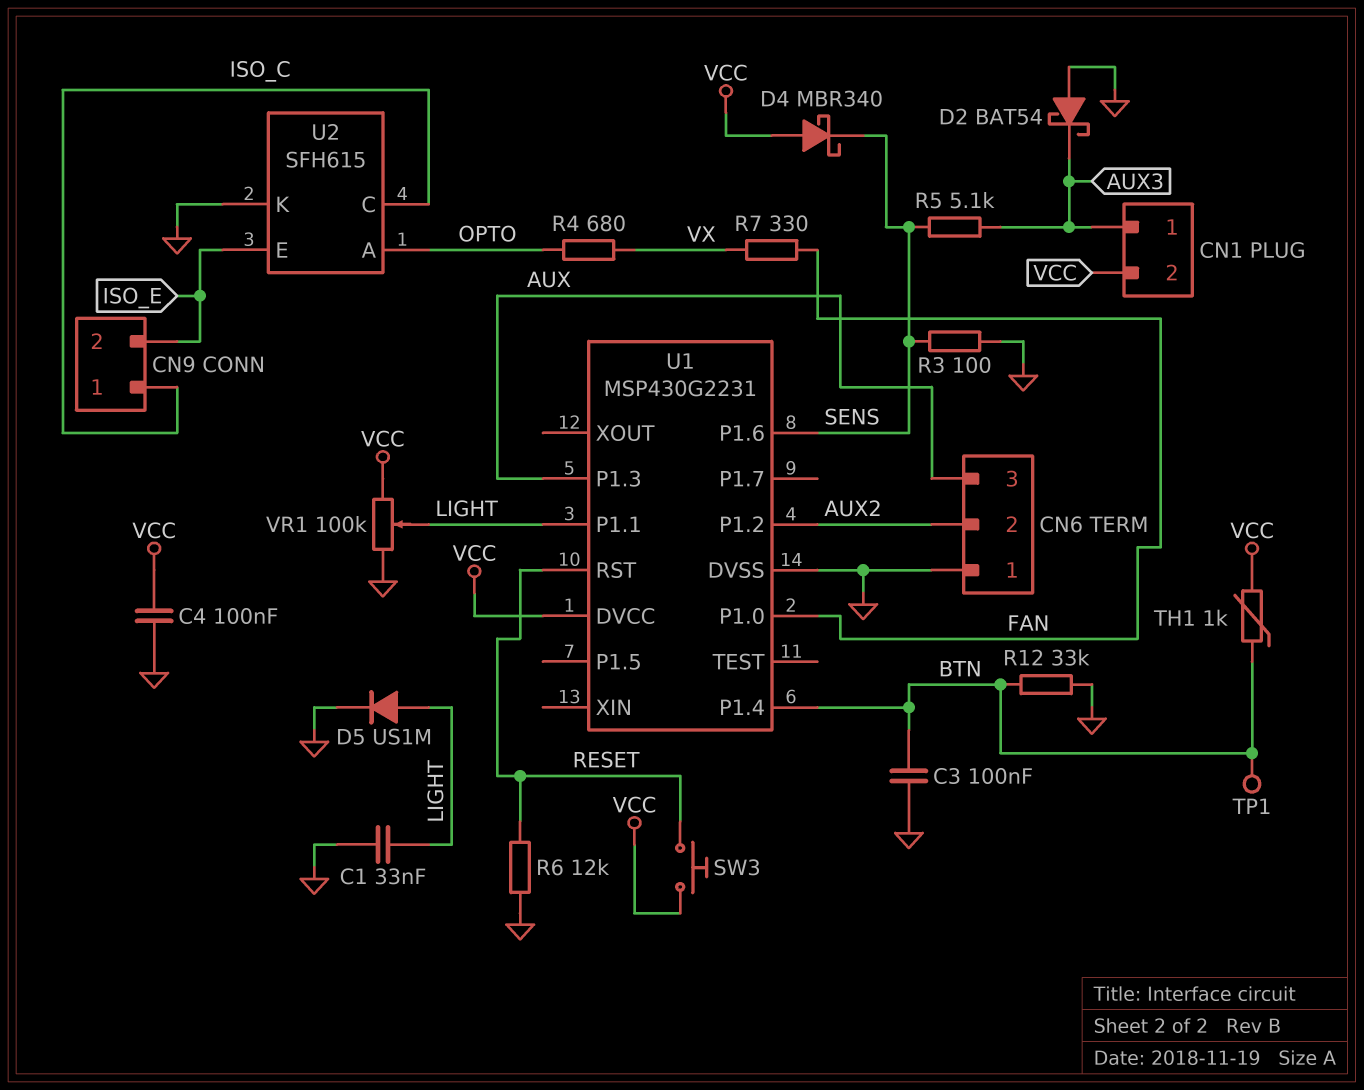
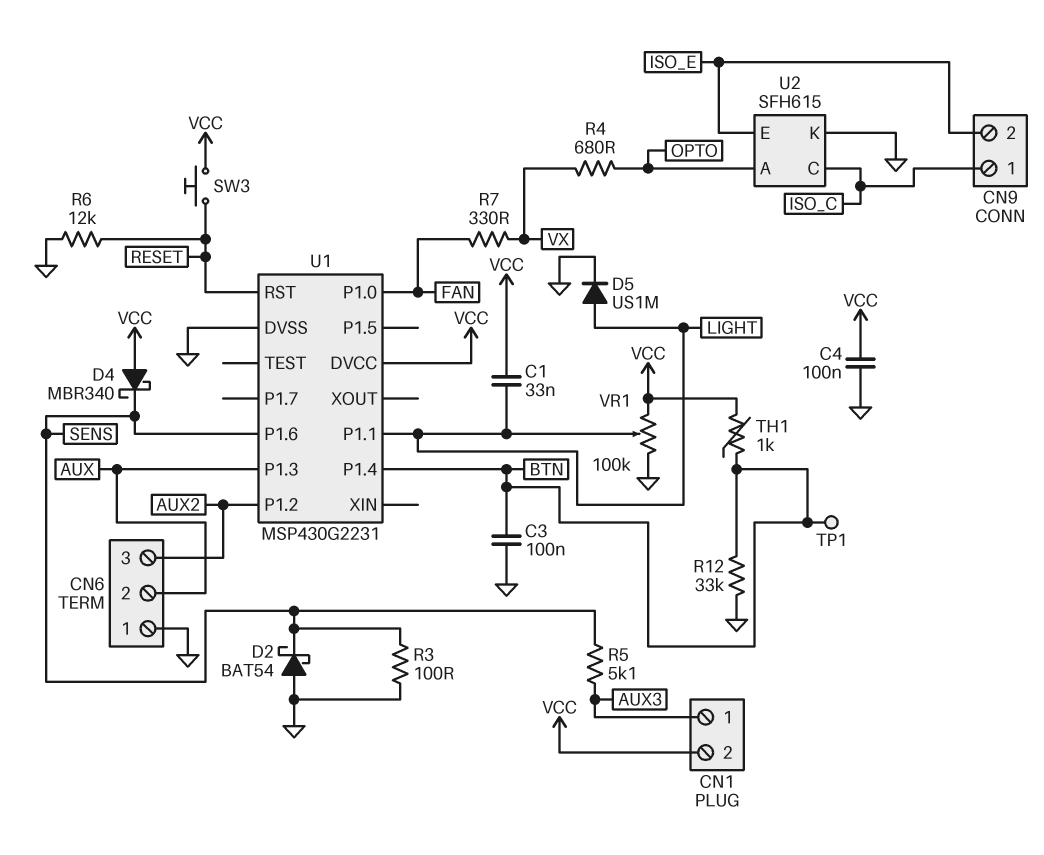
C1: 33nF (GND, LIGHT) -> 33nF (LIGHT, VCC)
CN6 pin 2: AUX2 -> AUX
CN6 pin 3: AUX -> AUX2
D2: schottky BAT54 (A GND, K AUX3) -> schottky BAT54 (A GND, K SENS)

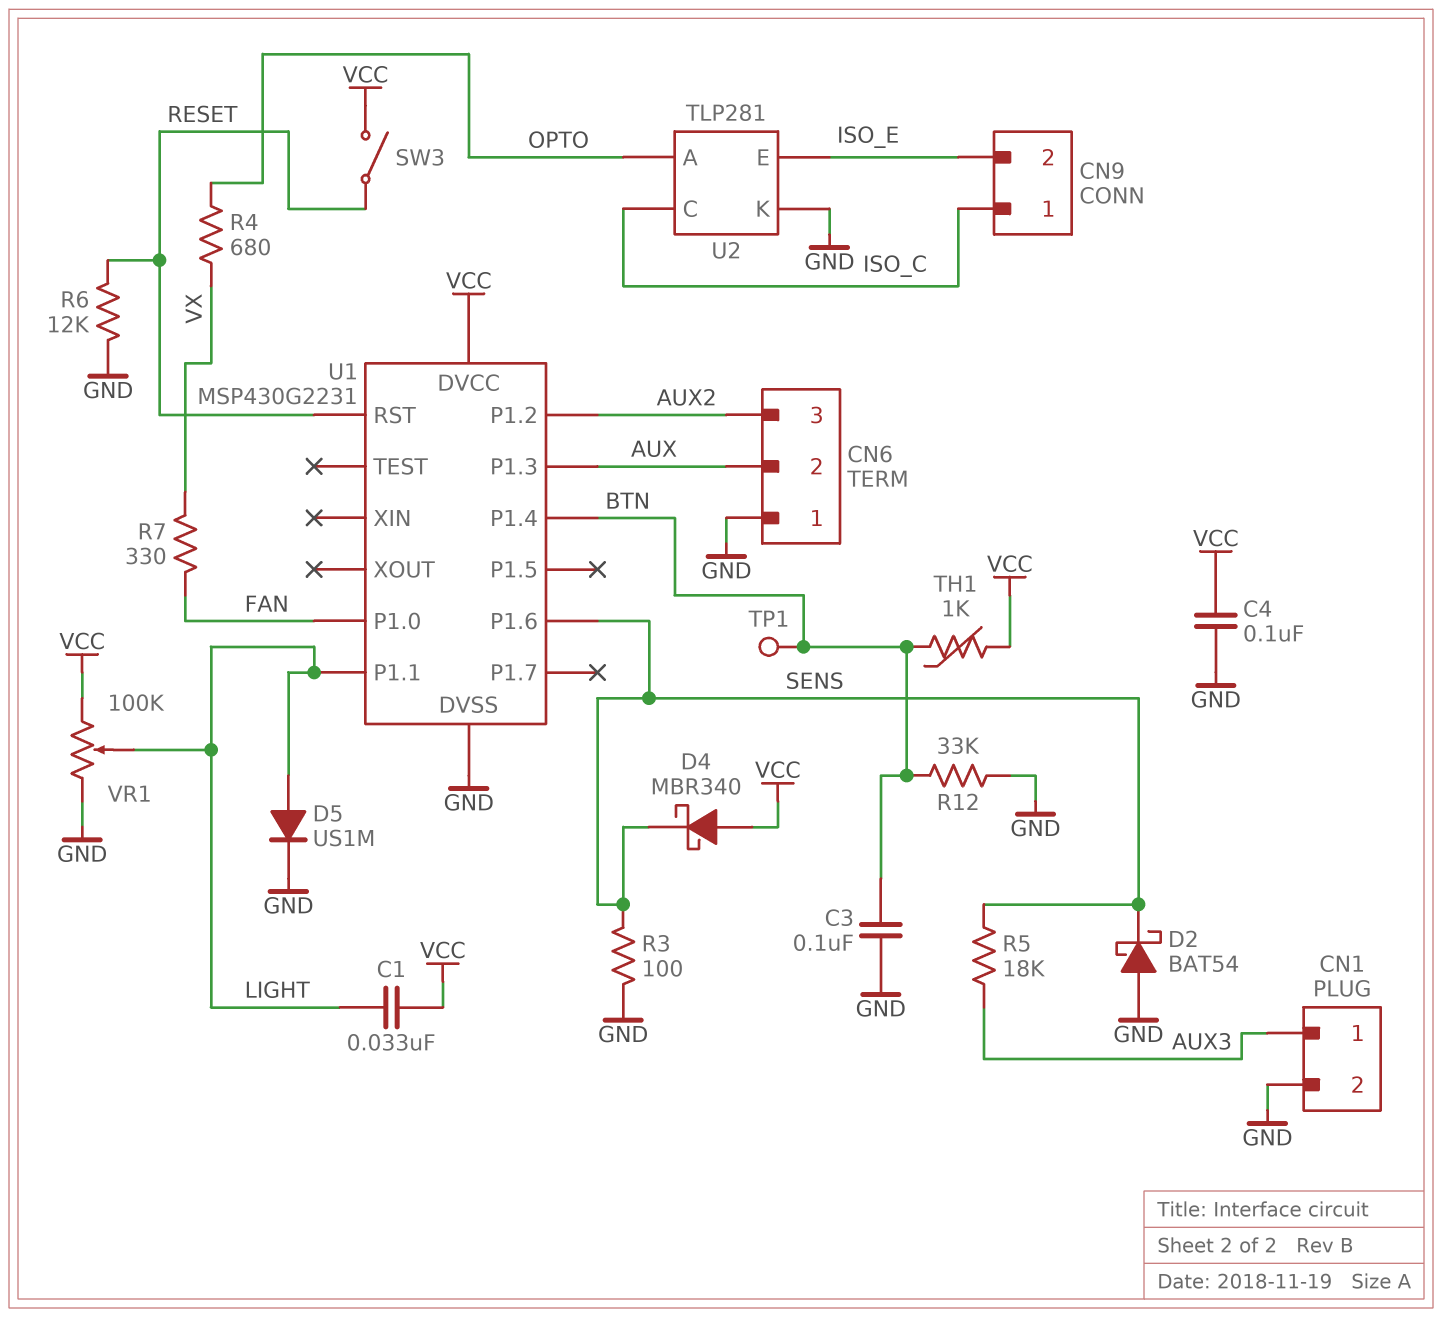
CN1 pin 2: VCC -> GND
R5: 5.1k (AUX3, SENS) -> 18k (AUX3, SENS)
SW3: button (RESET, VCC) -> switch (RESET, VCC)
U2: SFH615 -> TLP281

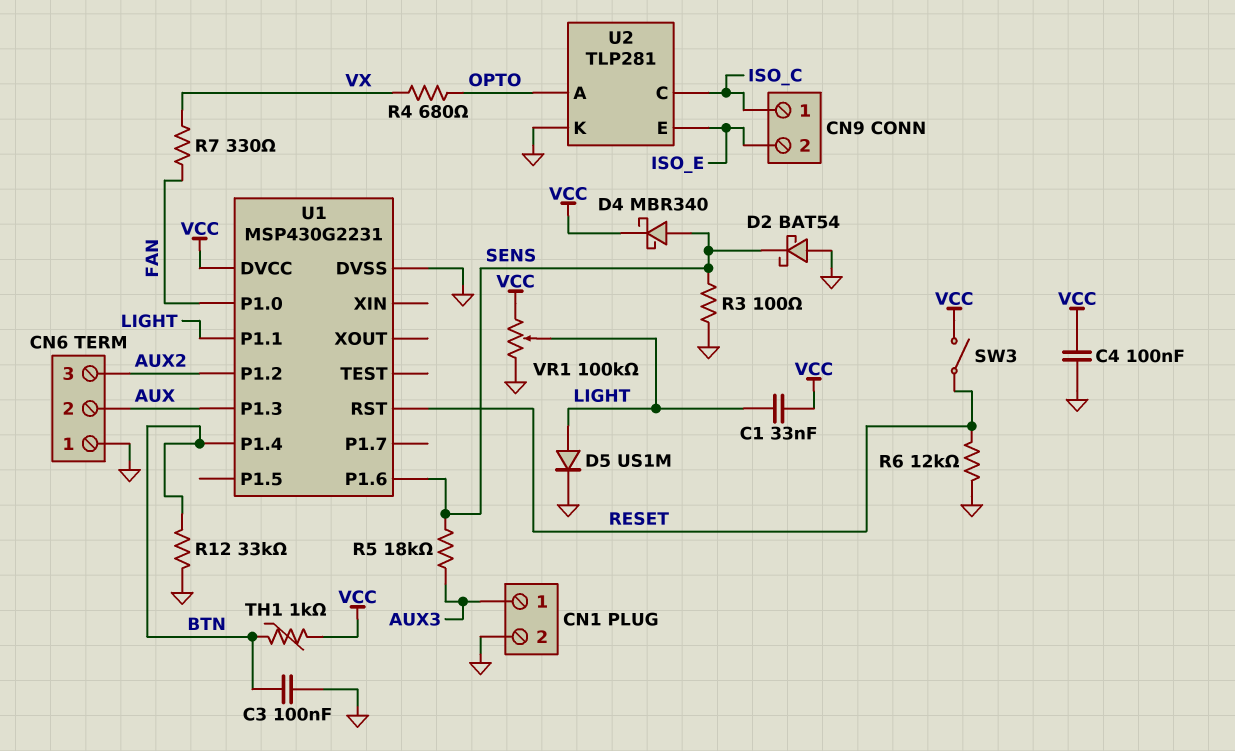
D4: schottky MBR340 (A VCC, K SENS) -> schottky MBR340 (A SENS, K VCC)
TP1: test point (BTN) -> none

